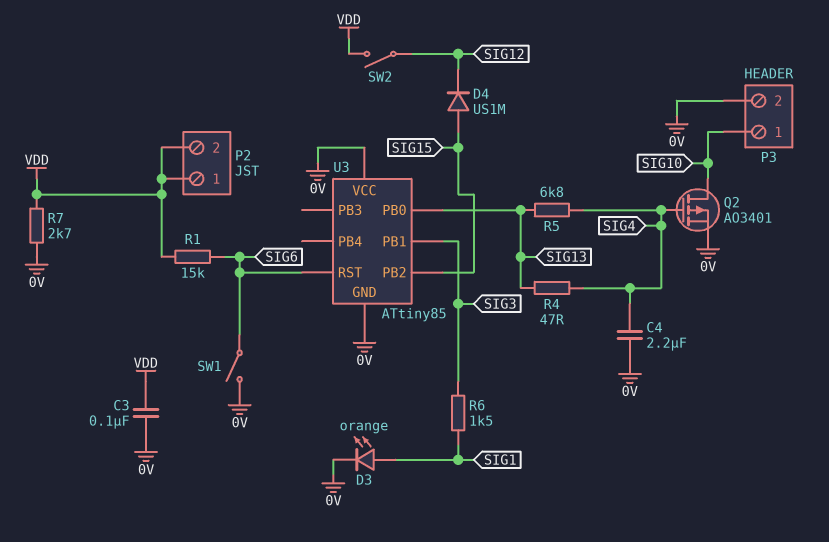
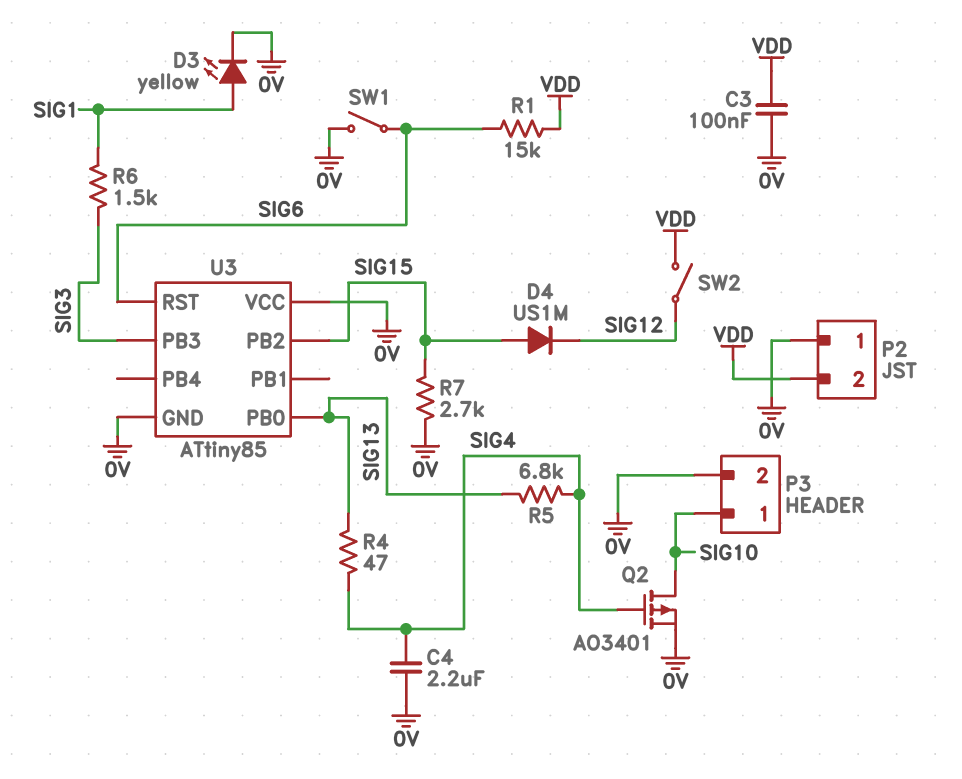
D3: LED orange (A SIG1, K 0V) -> LED yellow (A SIG1, K 0V)
P2 pin 1: VDD -> 0V
R7: 2.7k (0V, VDD) -> 2.7k (0V, SIG15)
U3 pin PB1: SIG3 -> none
U3 pin PB3: none -> SIG3

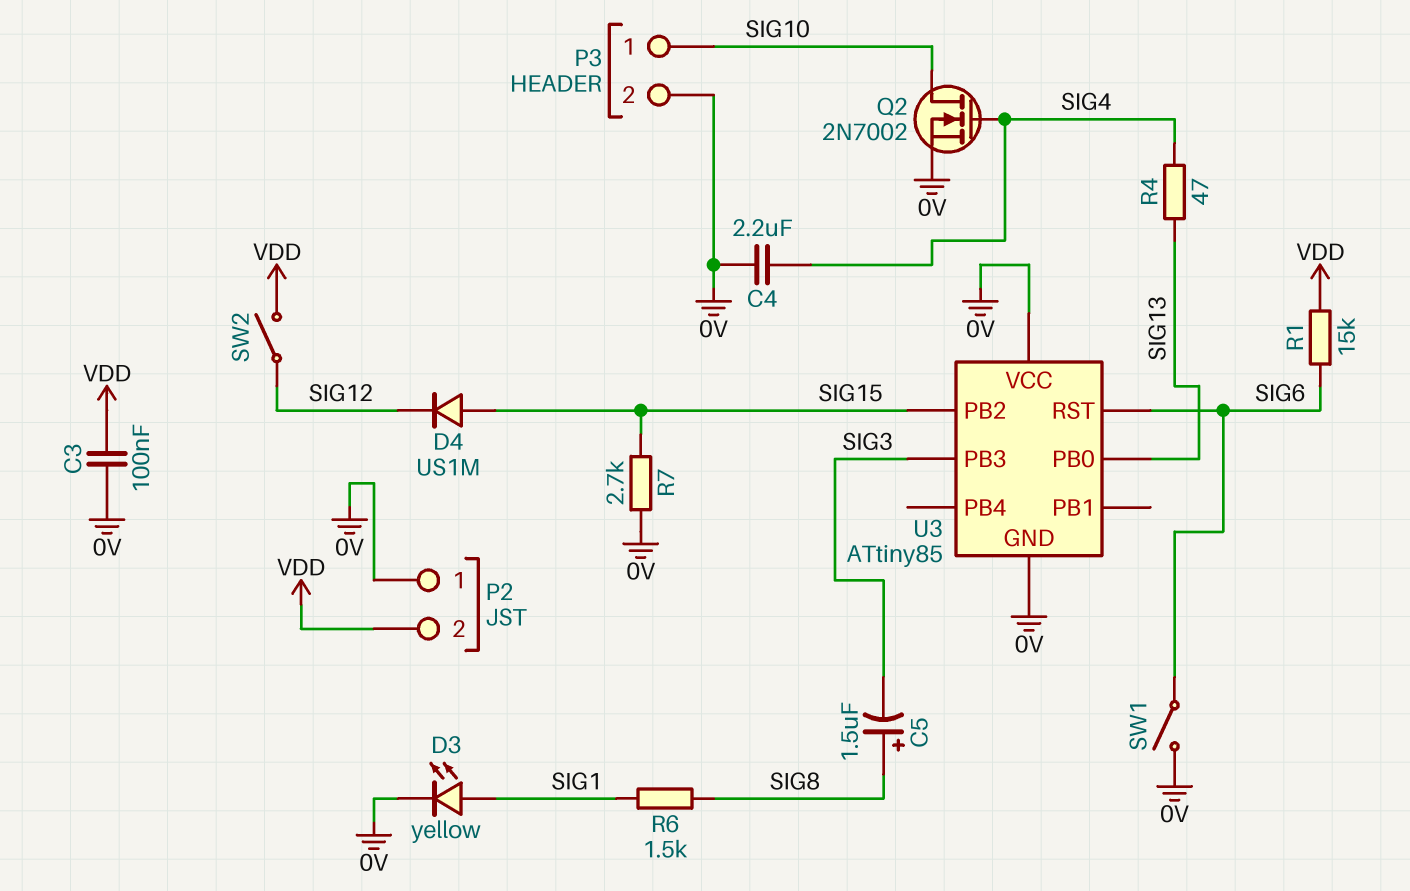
C5: none -> 1.5uF (plus SIG8, minus SIG3)
Q2: PMOS AO3401 (G SIG4, D SIG10, S 0V) -> NMOS 2N7002 (G SIG4, D SIG10, S 0V)
R5: 6.8k (SIG4, SIG13) -> none
R6: 1.5k (SIG1, SIG3) -> 1.5k (SIG1, SIG8)

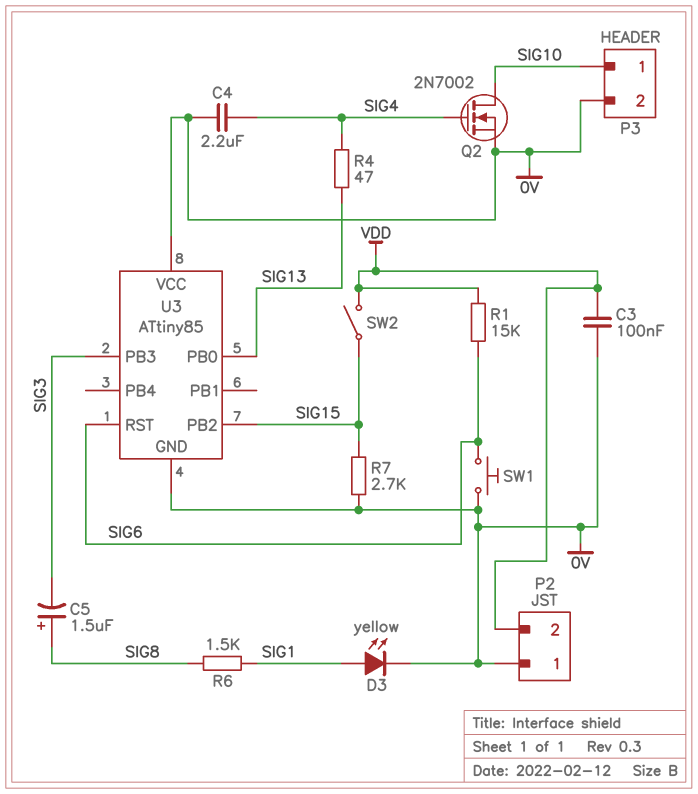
D4: diode US1M (A SIG15, K SIG12) -> none
SW1: switch (0V, SIG6) -> button (0V, SIG6)
SW2: switch (SIG12, VDD) -> switch (SIG15, VDD)

